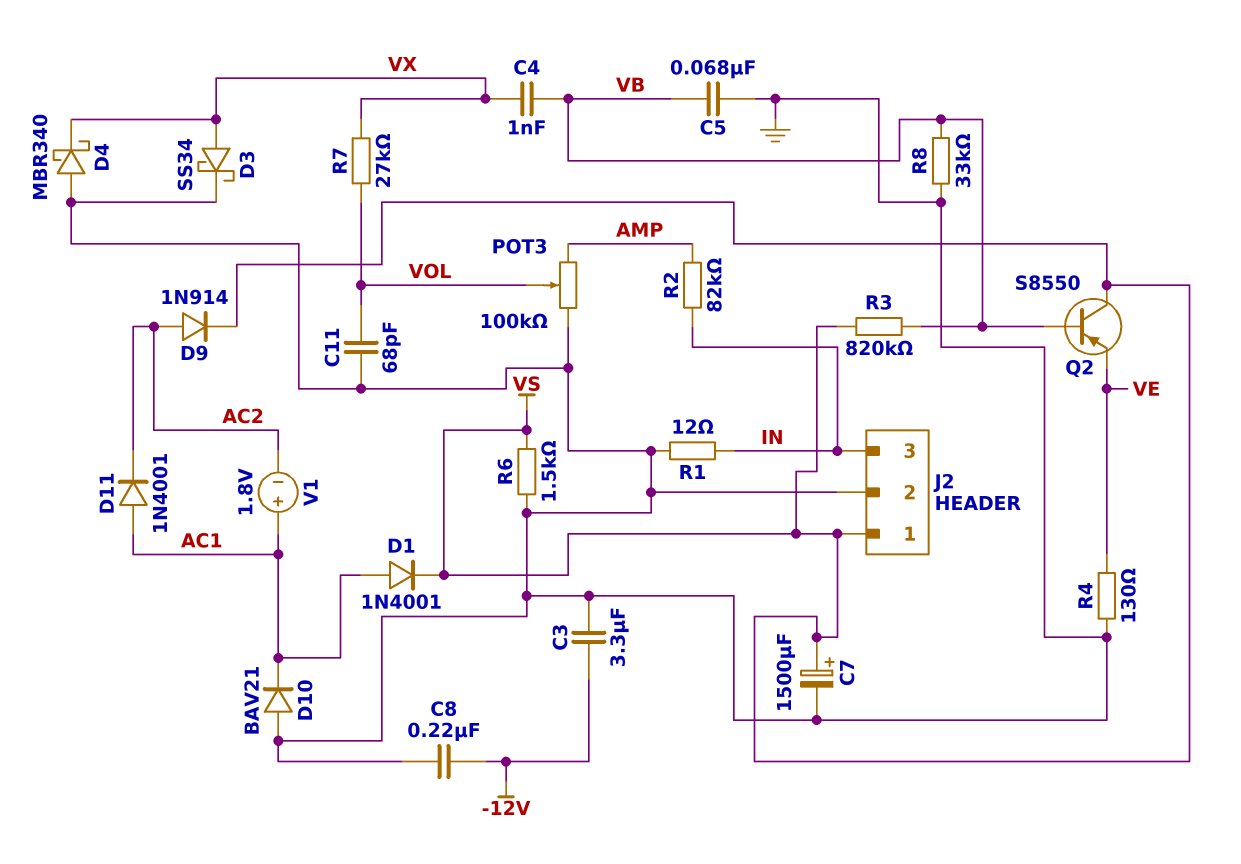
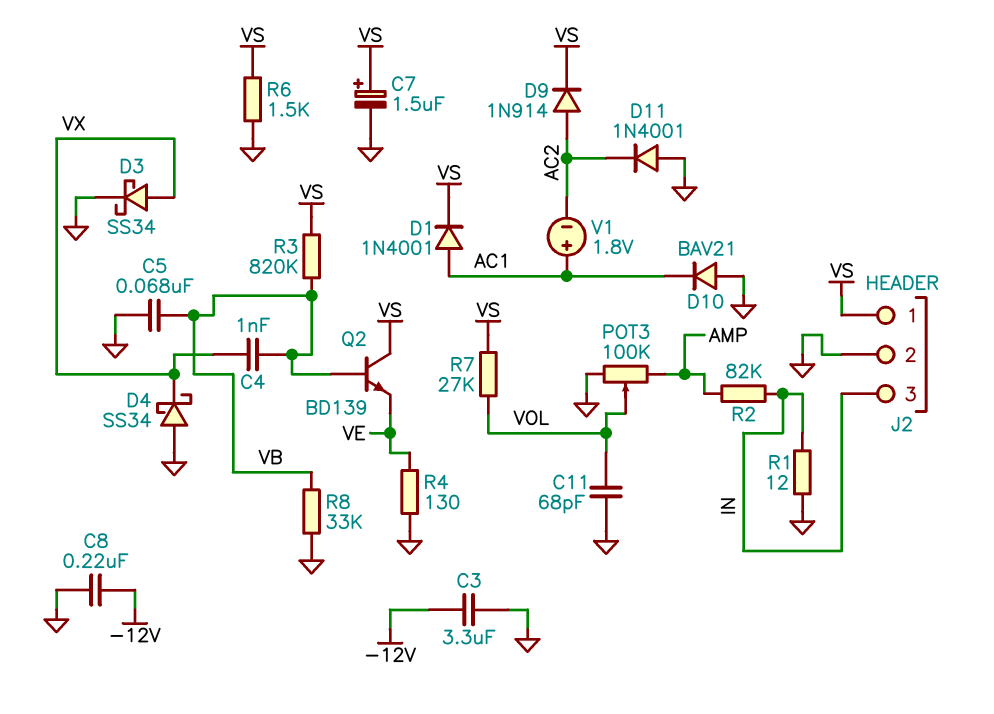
C7: 1500uF (plus VS, minus GND) -> 1.5uF (plus VS, minus GND)
D4: schottky MBR340 (A GND, K VX) -> schottky SS34 (A GND, K VX)
D11: diode 1N4001 (A AC1, K AC2) -> diode 1N4001 (A GND, K AC2)
Q2: PNP S8550 (B VB, C VS, E VE) -> NPN BD139 (B VB, C VS, E VE)
R7: 27k (VOL, VX) -> 27k (VOL, VS)

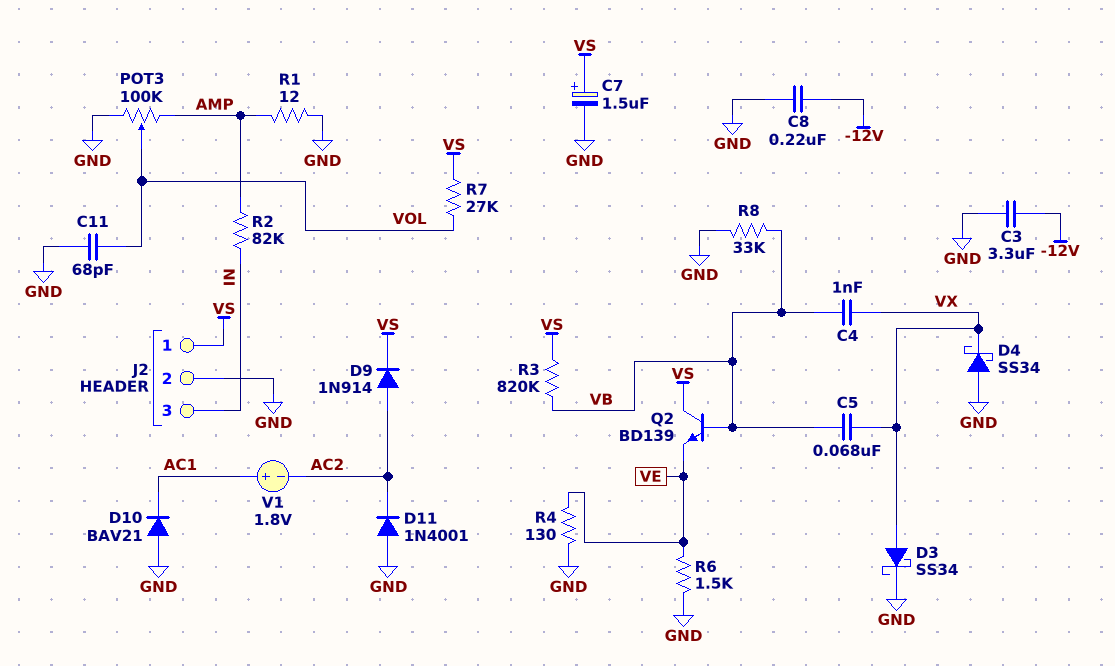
C5: 68nF (GND, VB) -> 68nF (VB, VX)
D1: diode 1N4001 (A AC1, K VS) -> none
R1: 12 (GND, IN) -> 12 (AMP, GND)
R6: 1.5k (GND, VS) -> 1.5k (GND, VE)

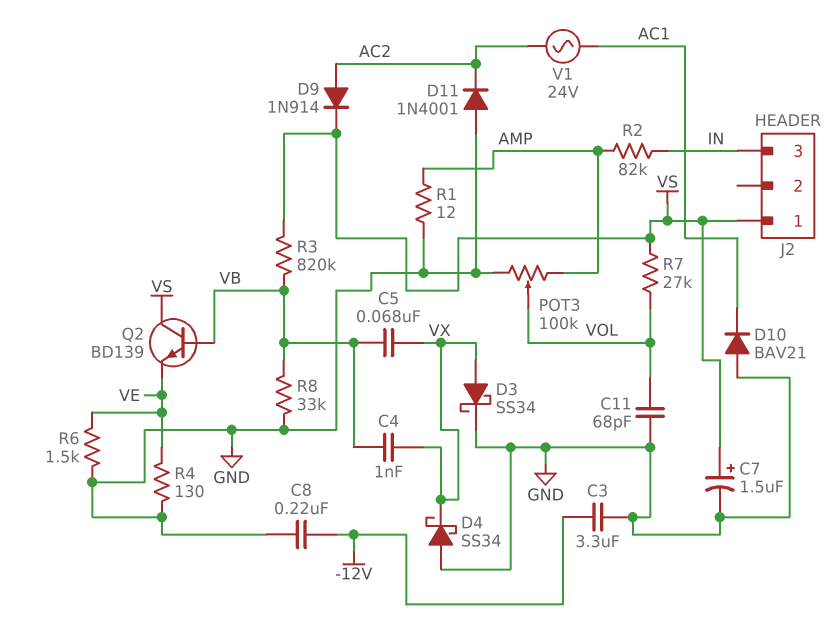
J2 pin 2: GND -> none
V1: 1.8V (plus AC1, minus AC2) -> AC 24V (AC1, AC2)

